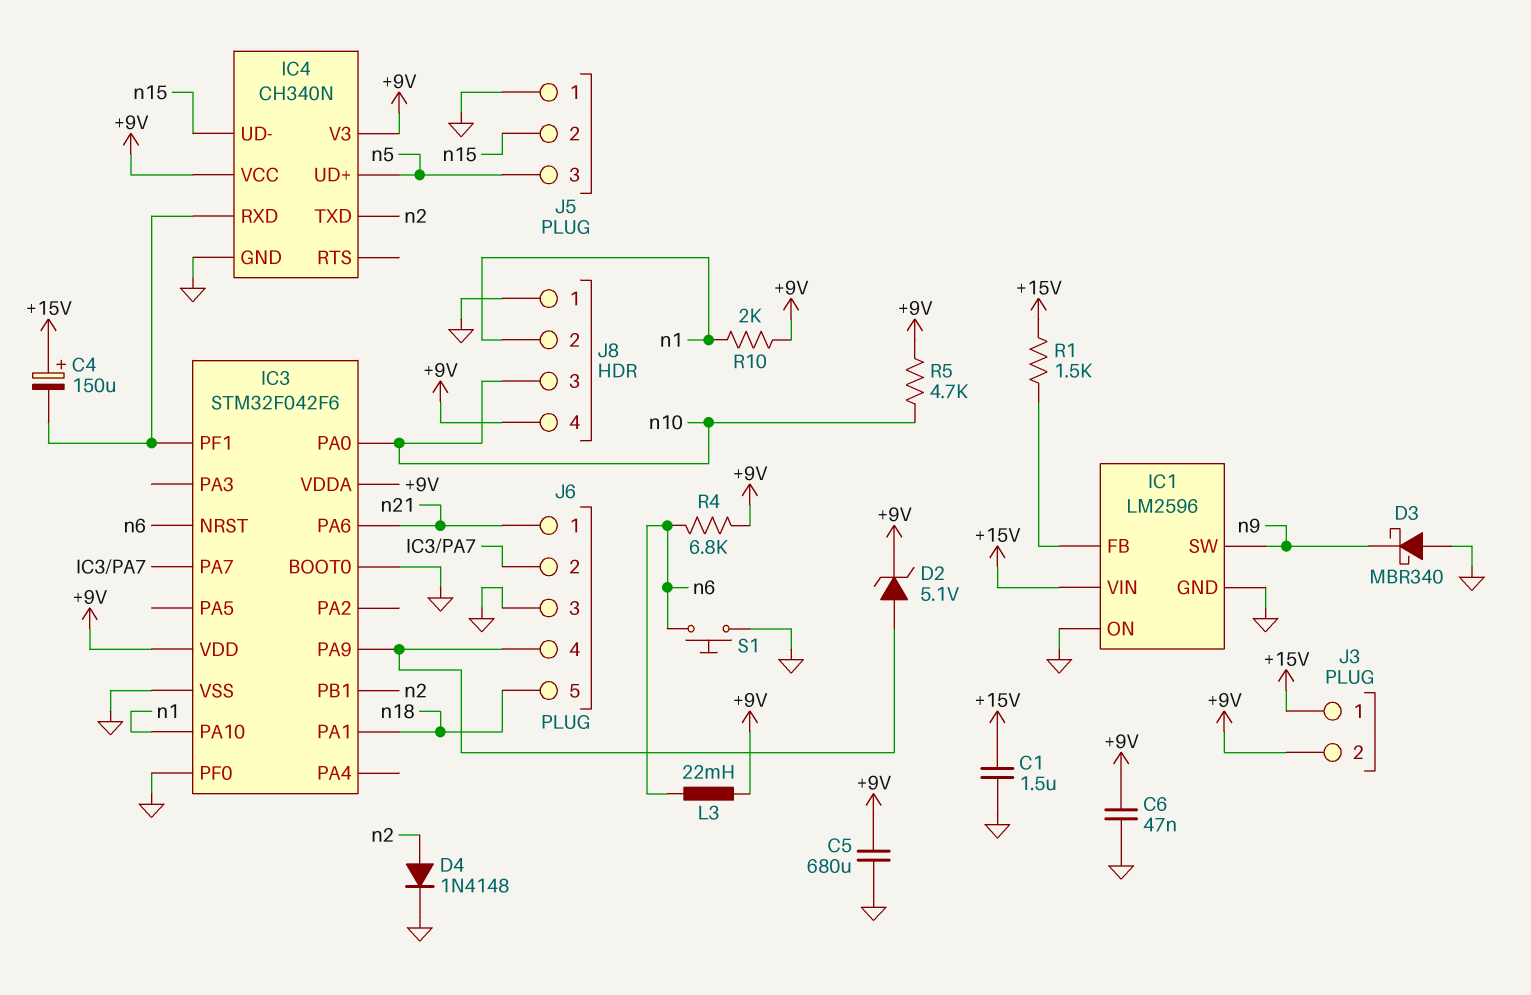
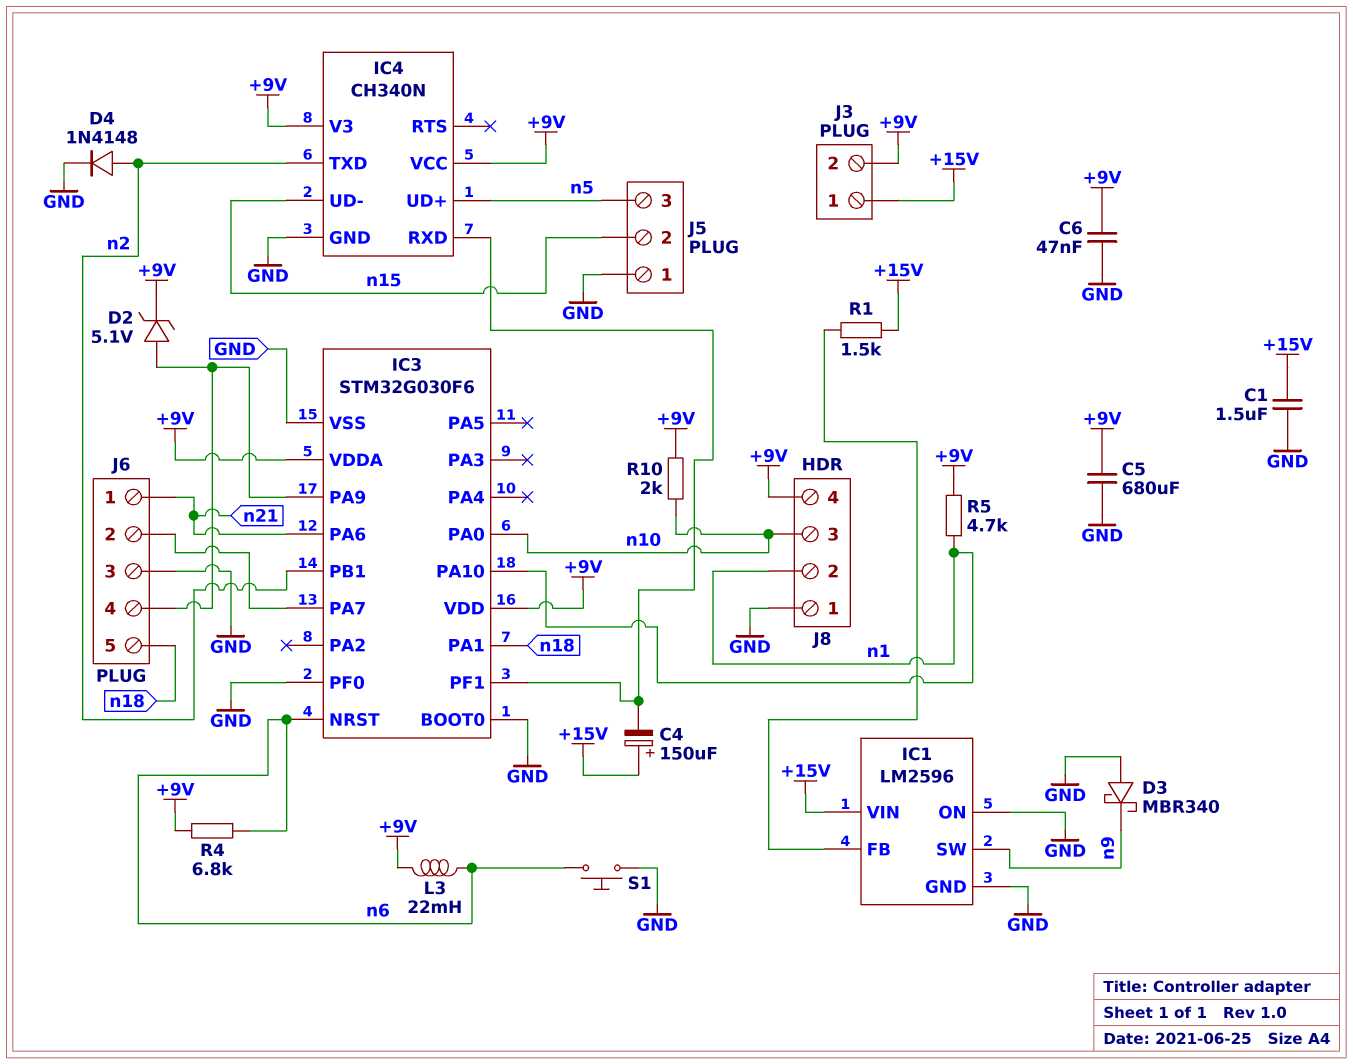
IC3: STM32F042F6 -> STM32G030F6
R5: 4.7k (+9V, n10) -> 4.7k (+9V, n1)
R10: 2k (+9V, n1) -> 2k (+9V, n10)

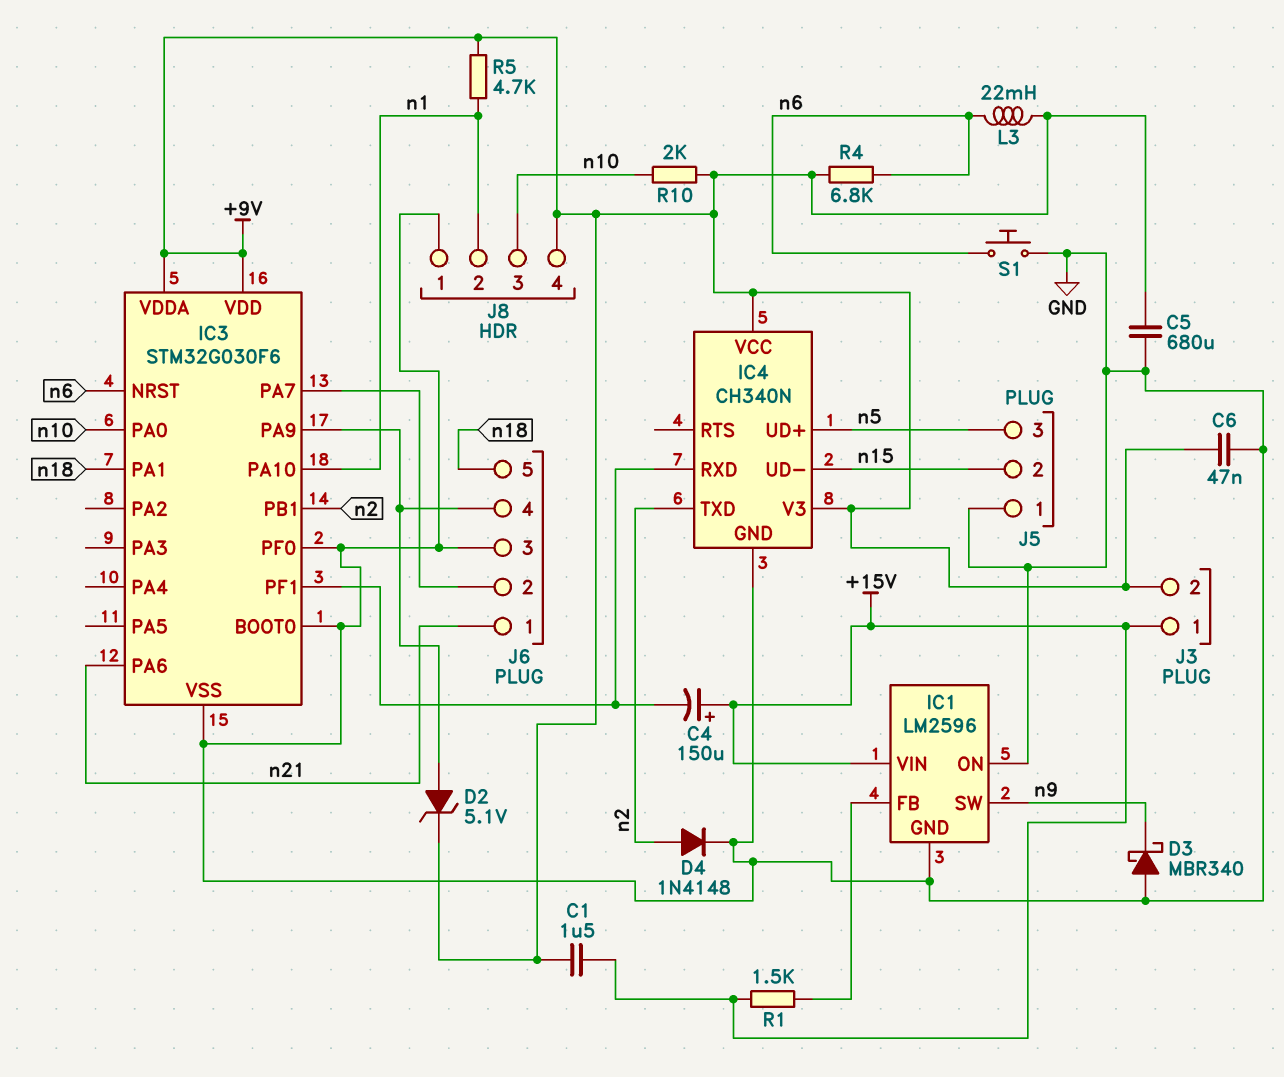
C1: 1.5uF (+15V, GND) -> 1.5uF (+9V, +15V)

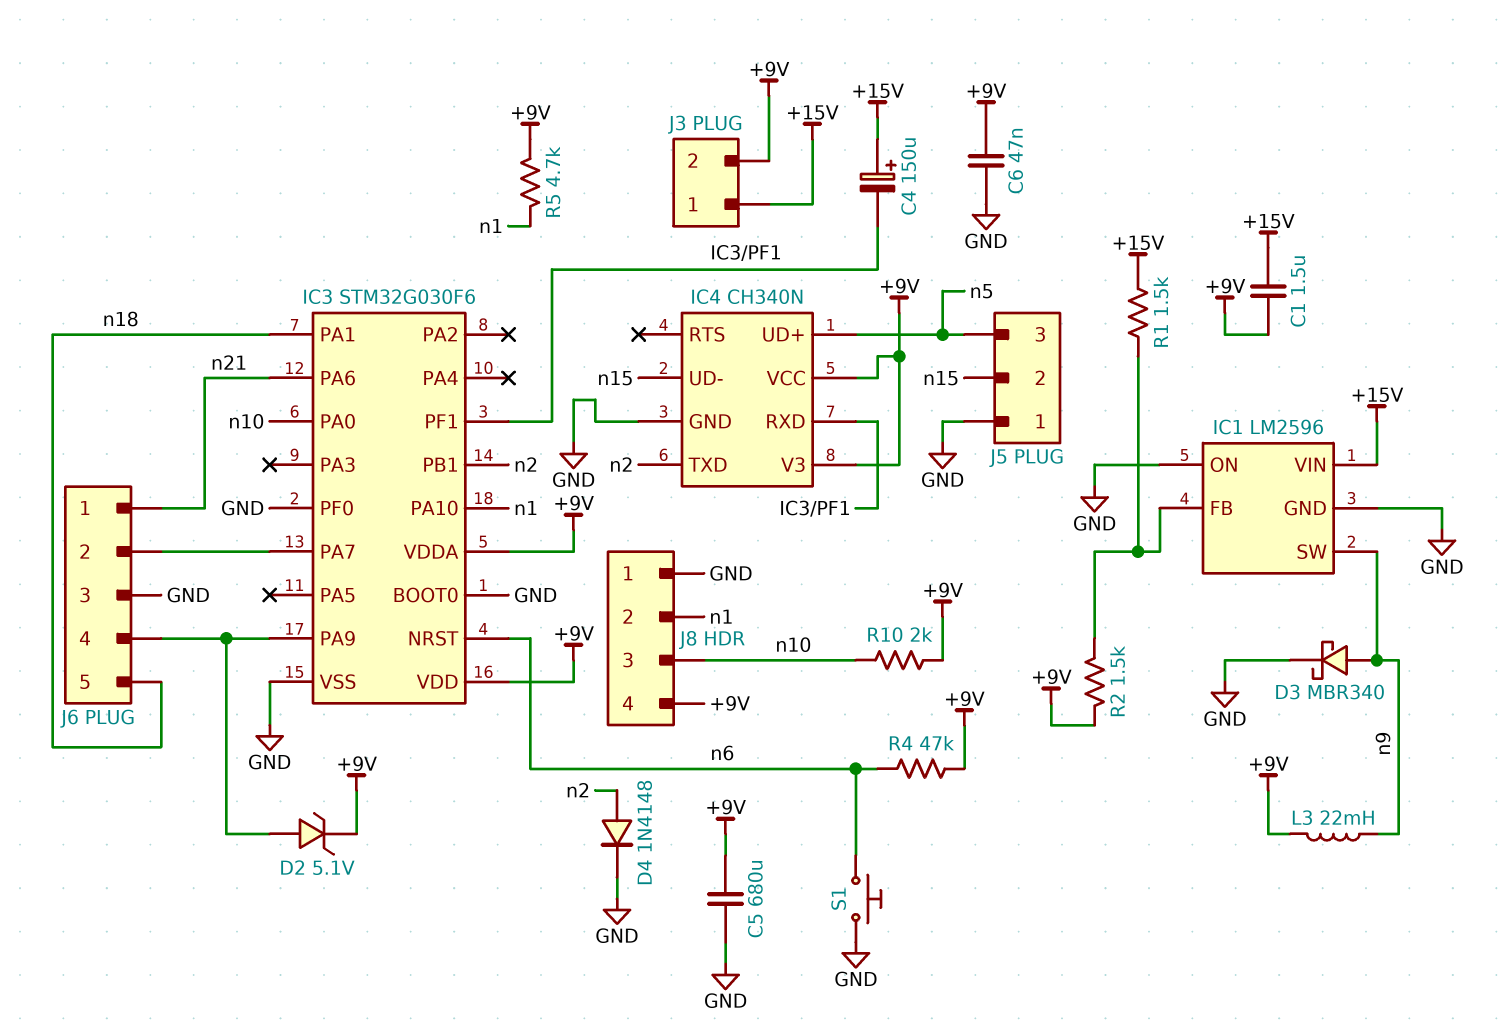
D3: schottky MBR340 (A GND, K n9) -> schottky MBR340 (A n9, K GND)
L3: 22mH (+9V, n6) -> 22mH (+9V, n9)
R2: none -> 1.5k (+9V, IC1/FB)
R4: 6.8k (+9V, n6) -> 47k (+9V, n6)

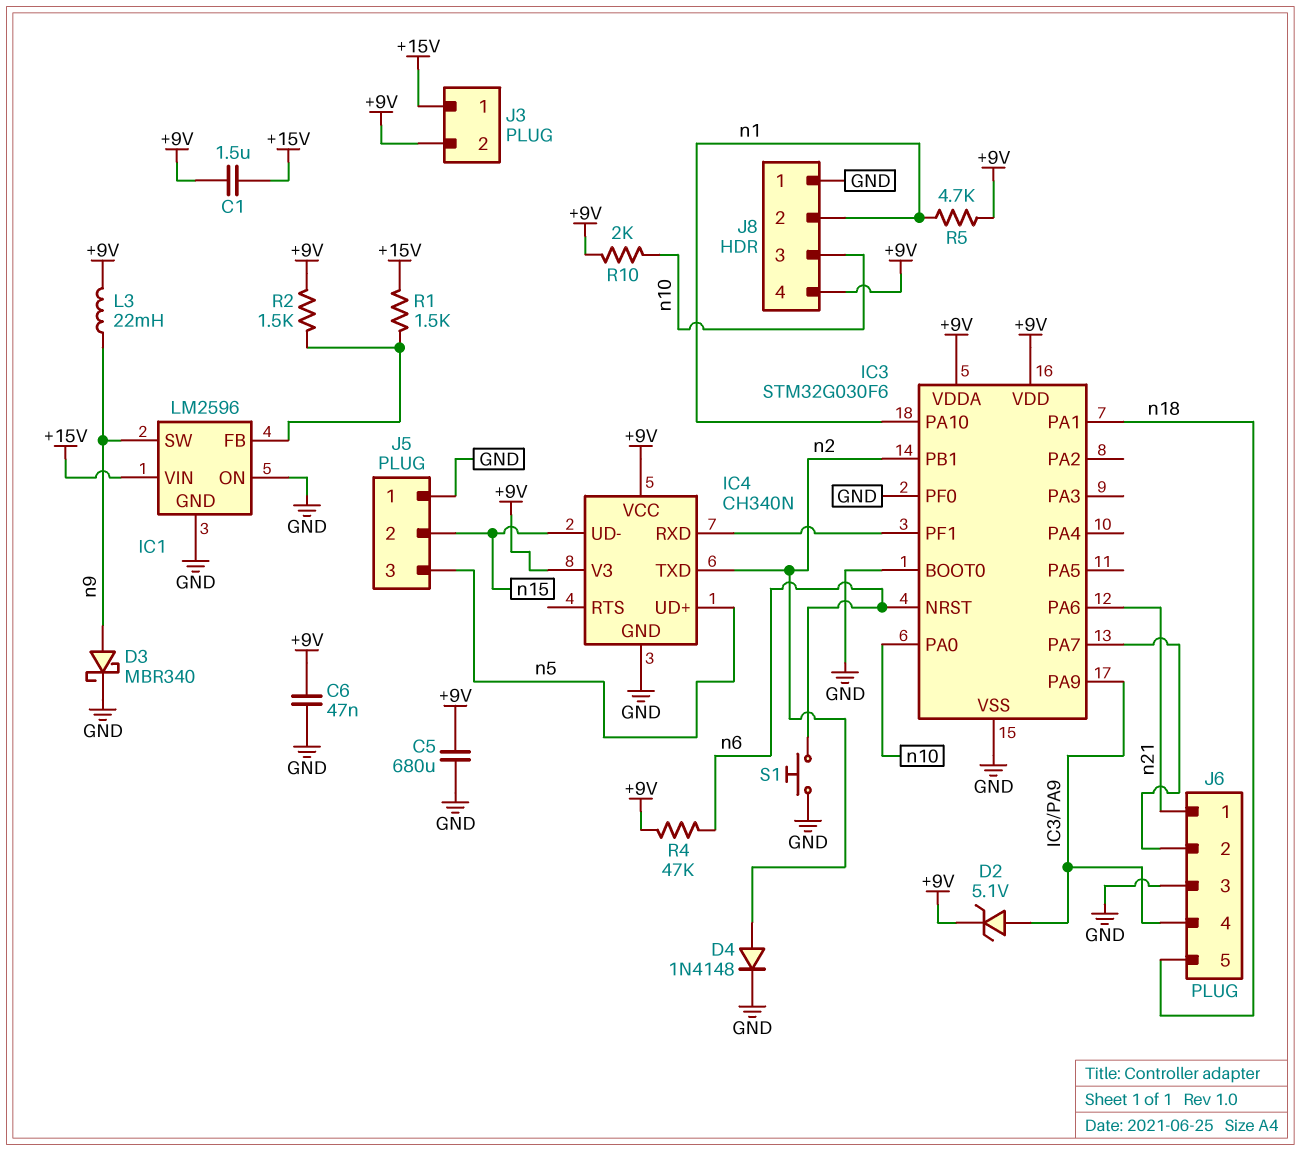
C4: 150uF (plus +15V, minus IC3/PF1) -> none

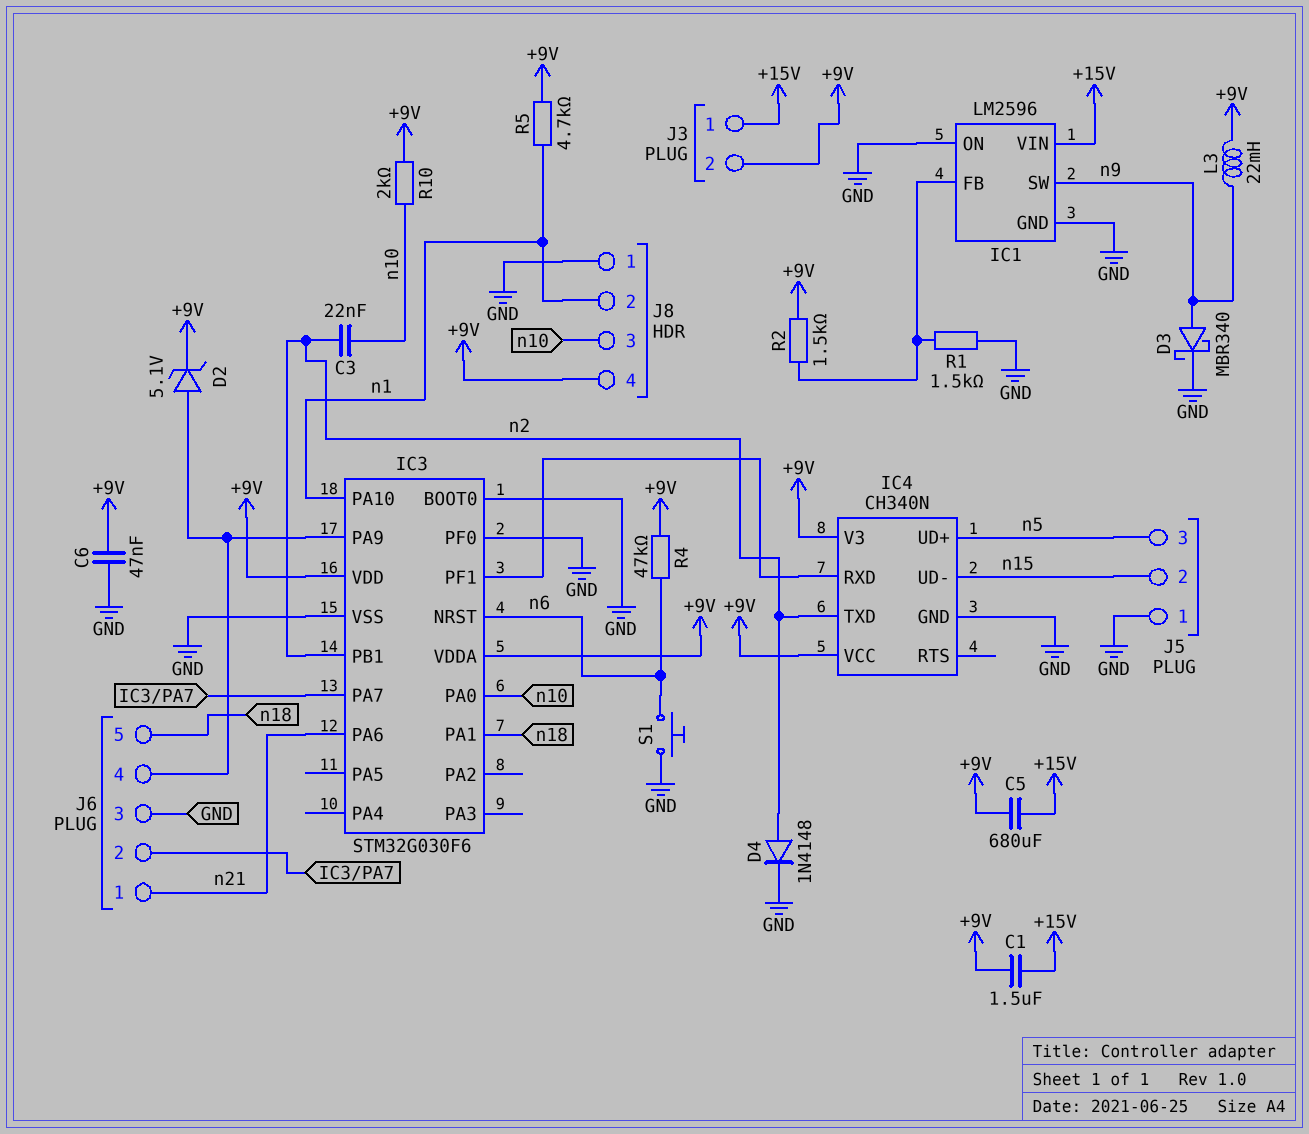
C3: none -> 22nF (n2, n10)
C5: 680uF (+9V, GND) -> 680uF (+9V, +15V)
R1: 1.5k (+15V, IC1/FB) -> 1.5k (GND, IC1/FB)

